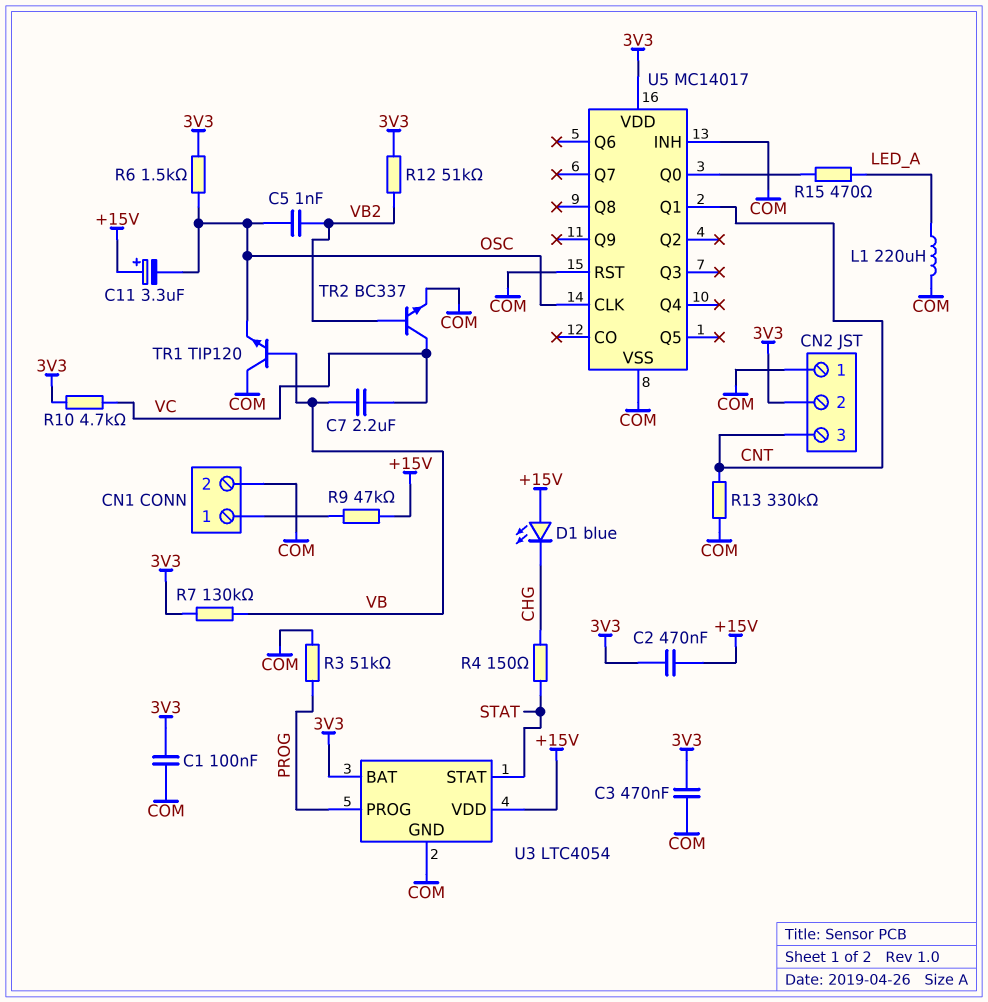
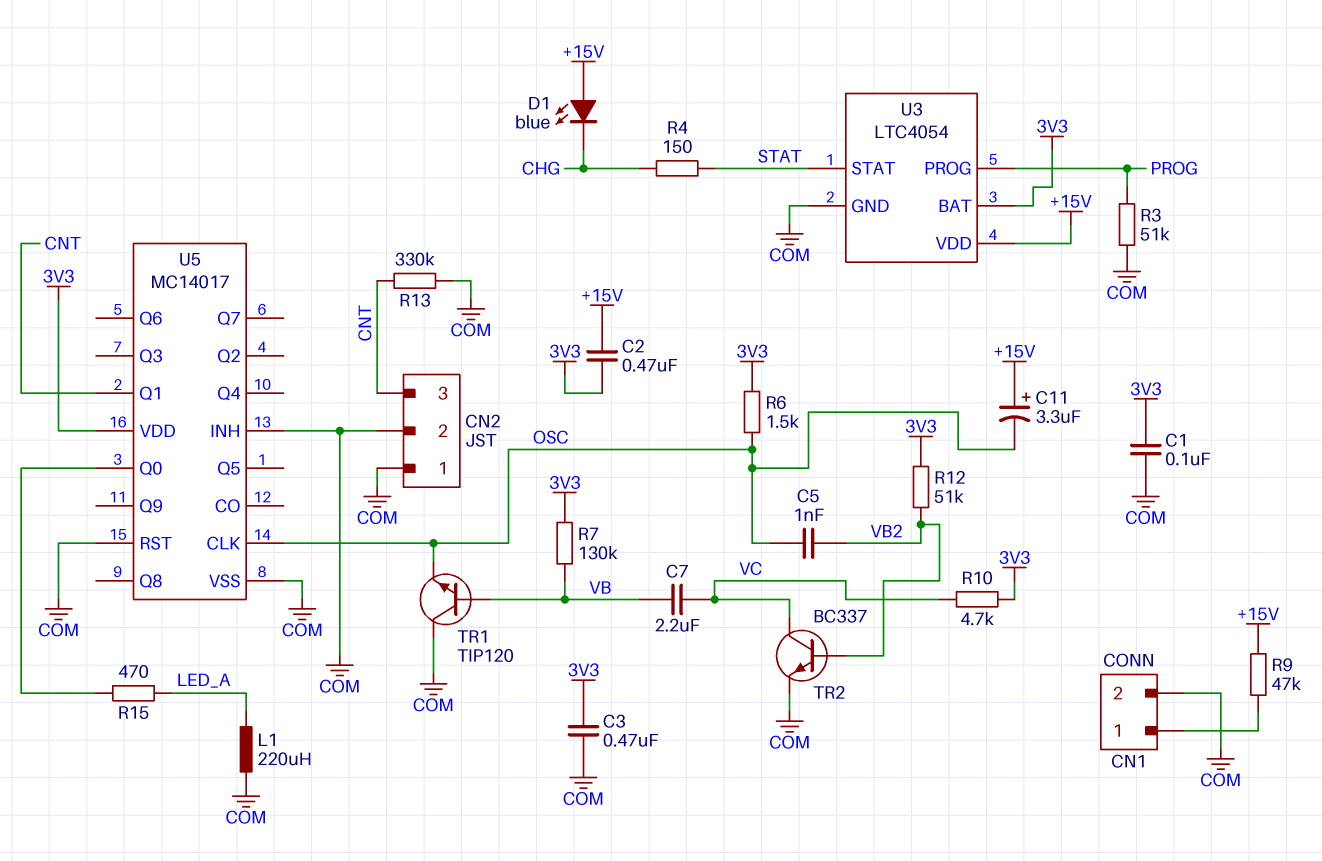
CN2 pin 2: 3V3 -> COM

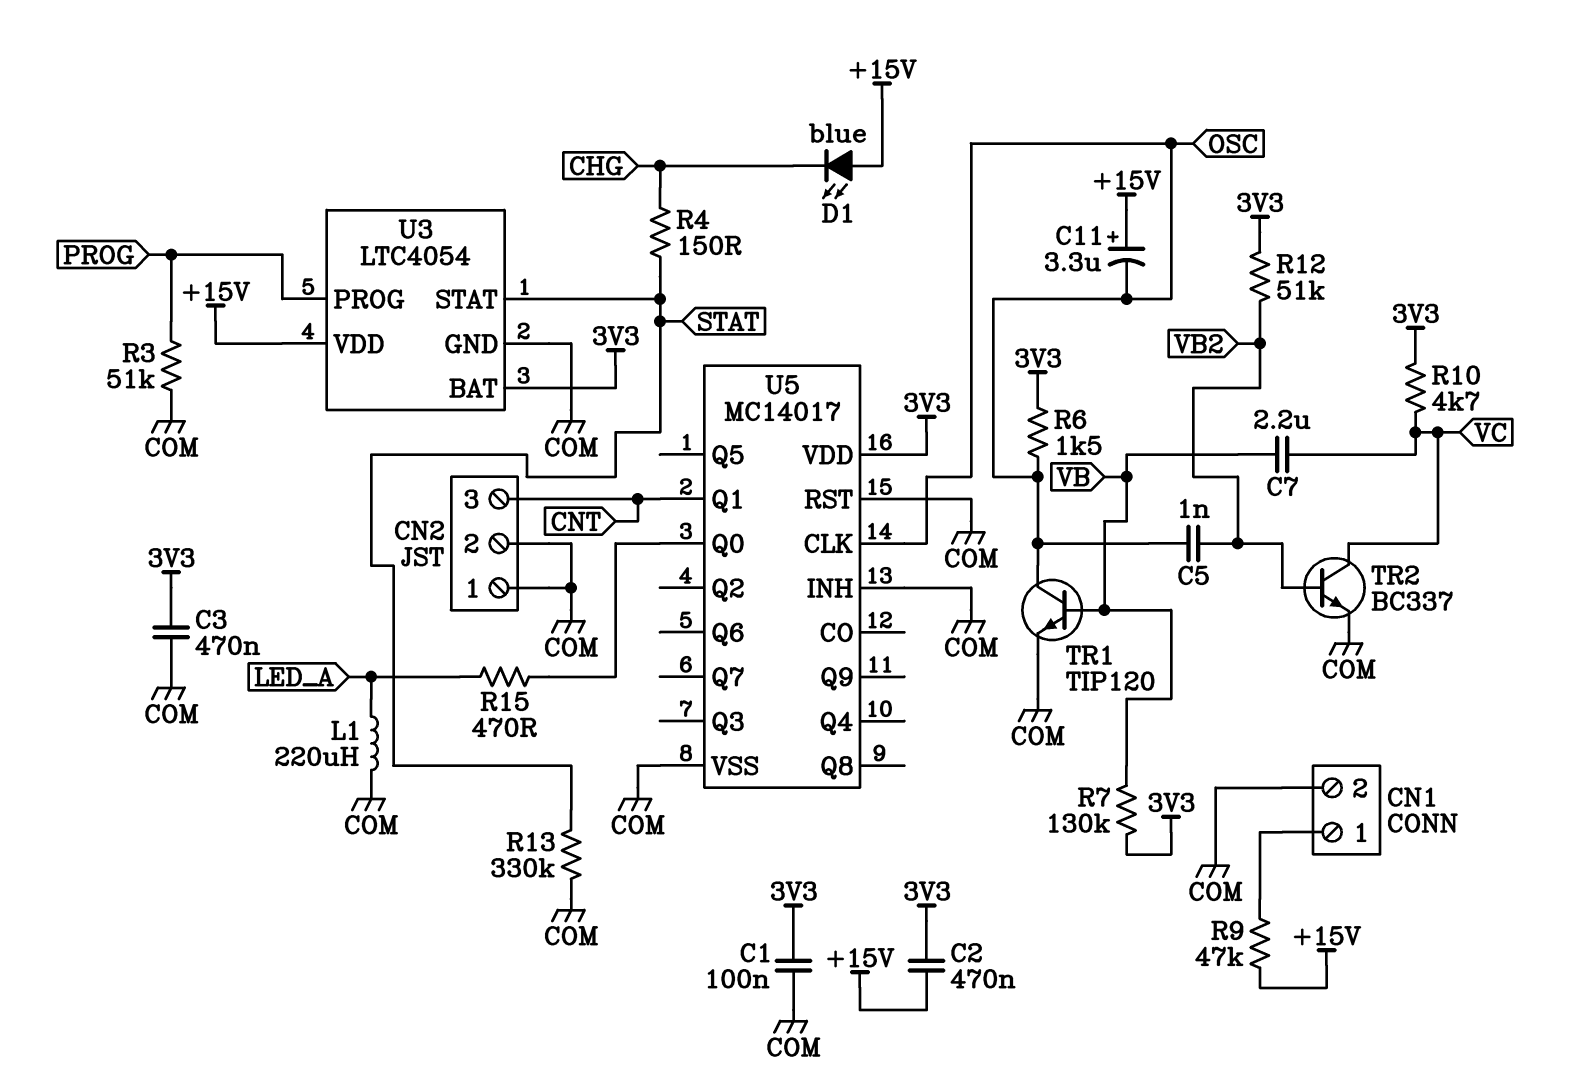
R13: 330k (CNT, COM) -> 330k (COM, STAT)
TR1: NPN TIP120 (B VB, C COM, E OSC) -> NPN TIP120 (B VB, C OSC, E COM)

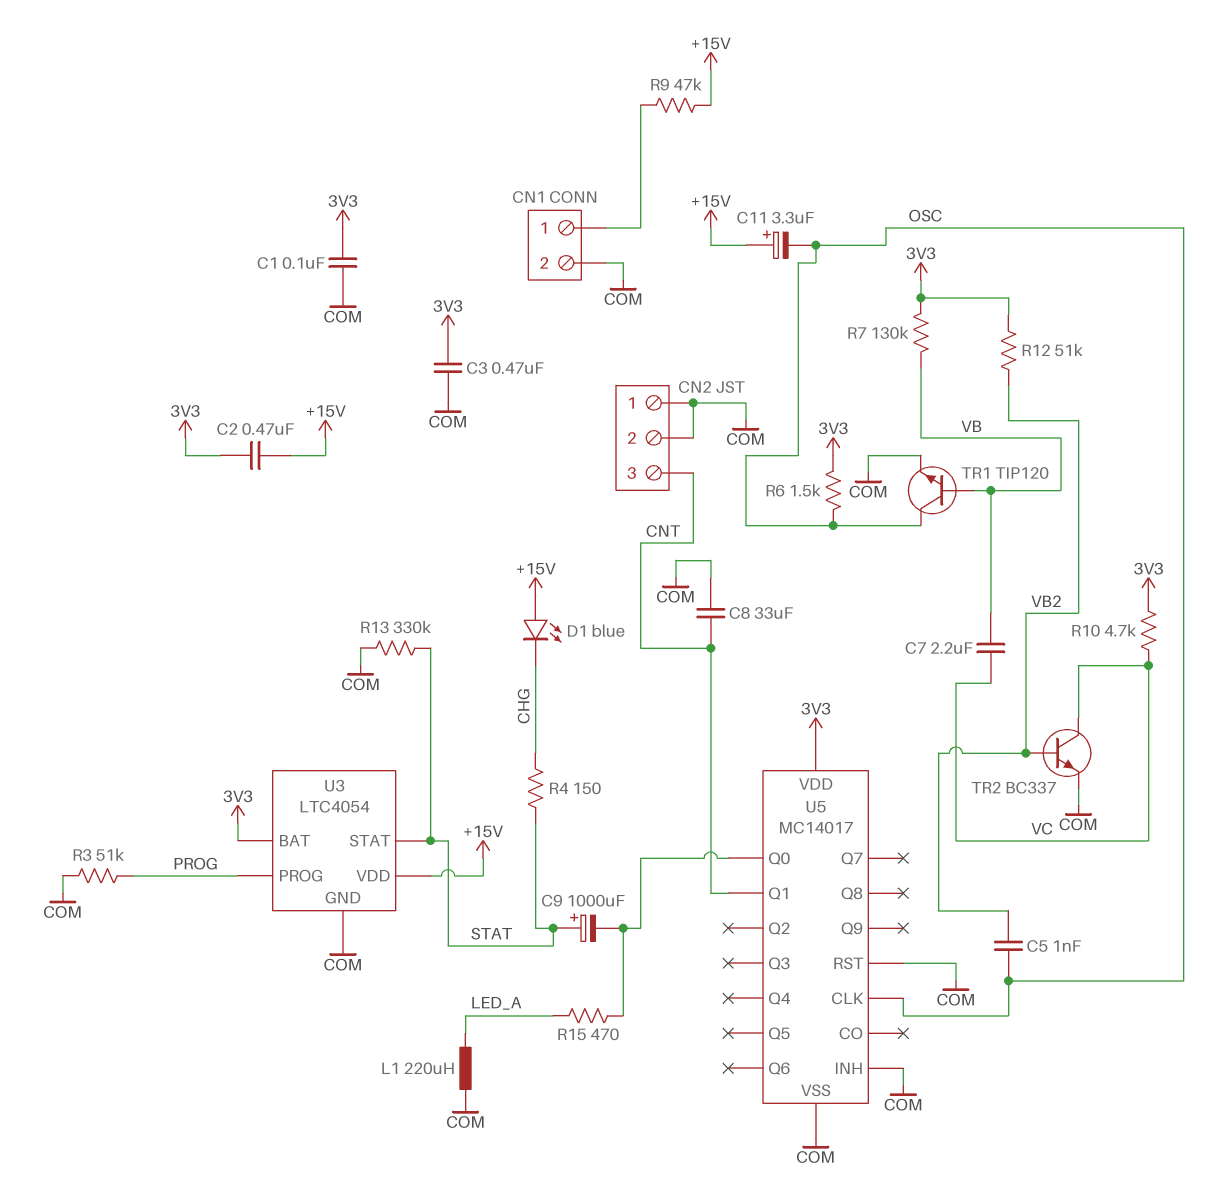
C8: none -> 33uF (CNT, COM)
C9: none -> 1000uF (plus STAT, minus U5/Q0)

